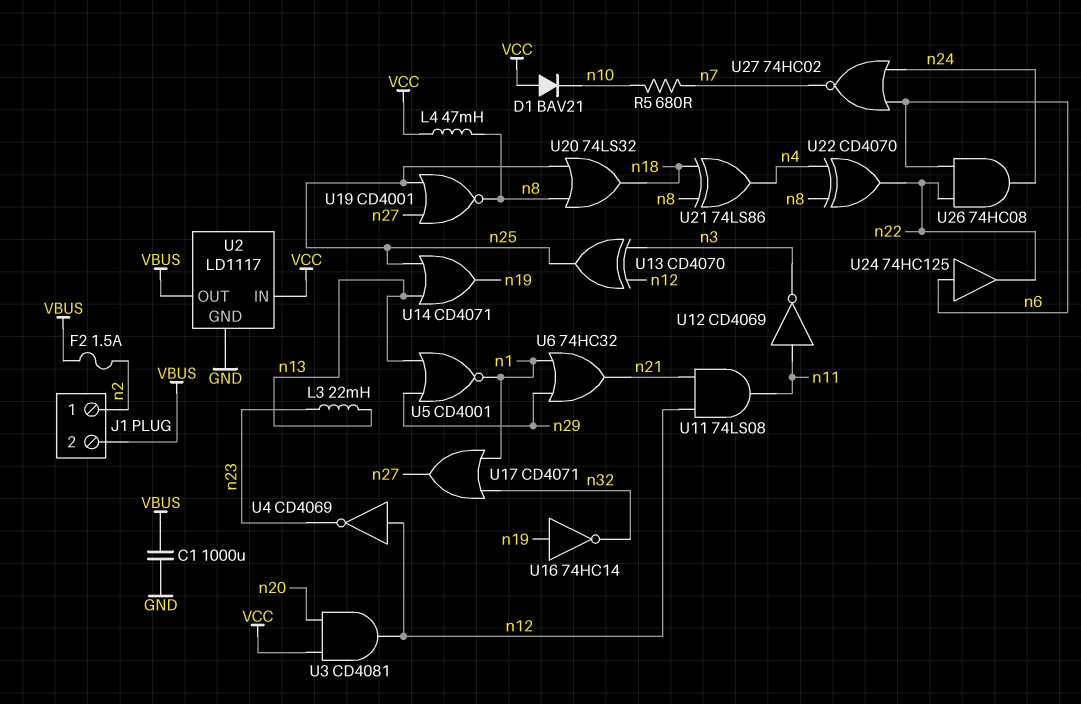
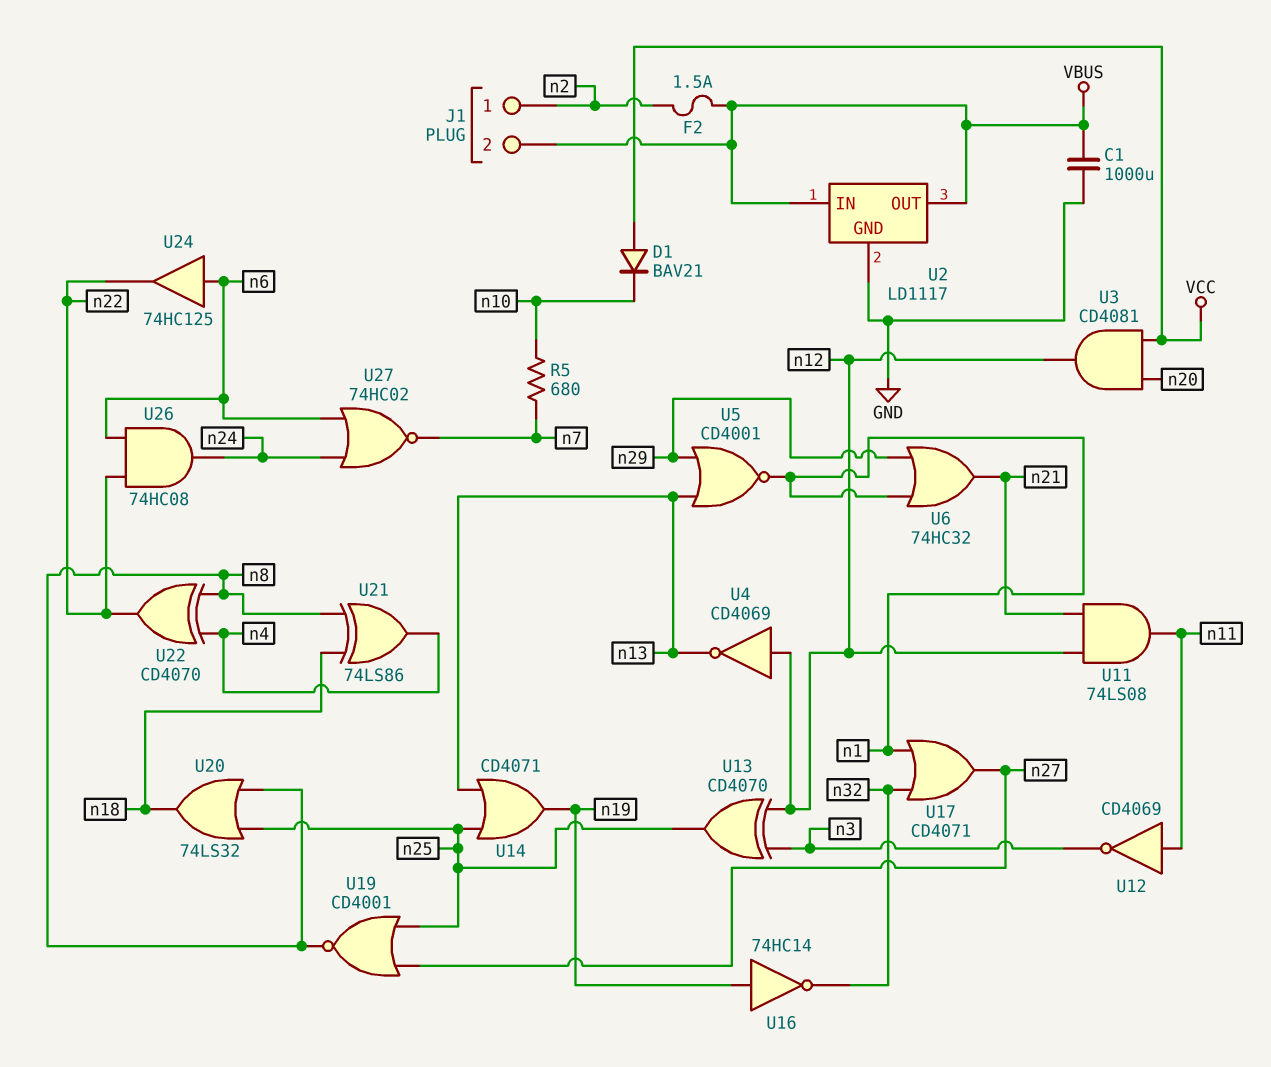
L3: 22mH (n13, n23) -> none
L4: 47mH (VCC, n8) -> none
U2 pin IN: VCC -> VBUS
U4: NOT CD4069 (in n12, out n23) -> NOT CD4069 (in n12, out n13)

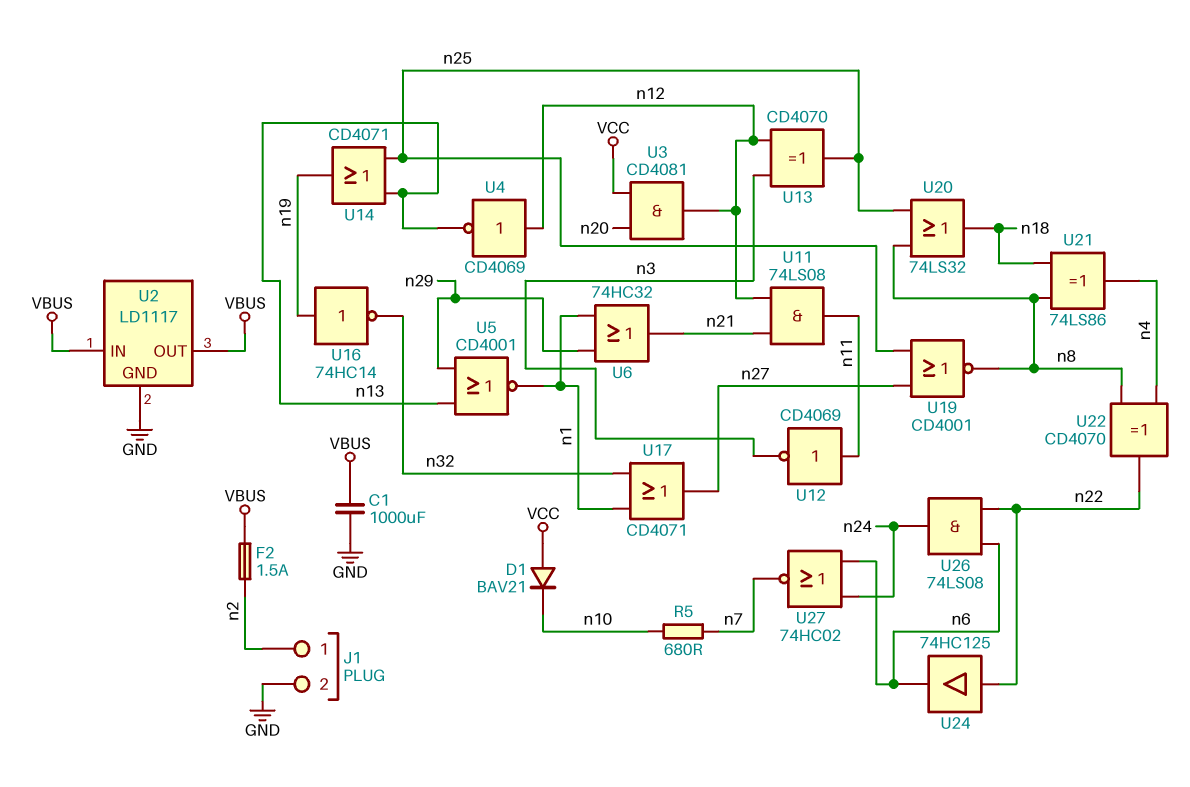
J1 pin 2: VBUS -> GND
U24: buffer 74HC125 (in n6, out n22) -> buffer 74HC125 (in n22, out n6)
U26: AND 74HC08 (in n6, in n22, out n24) -> AND 74LS08 (in n6, in n22, out n24)

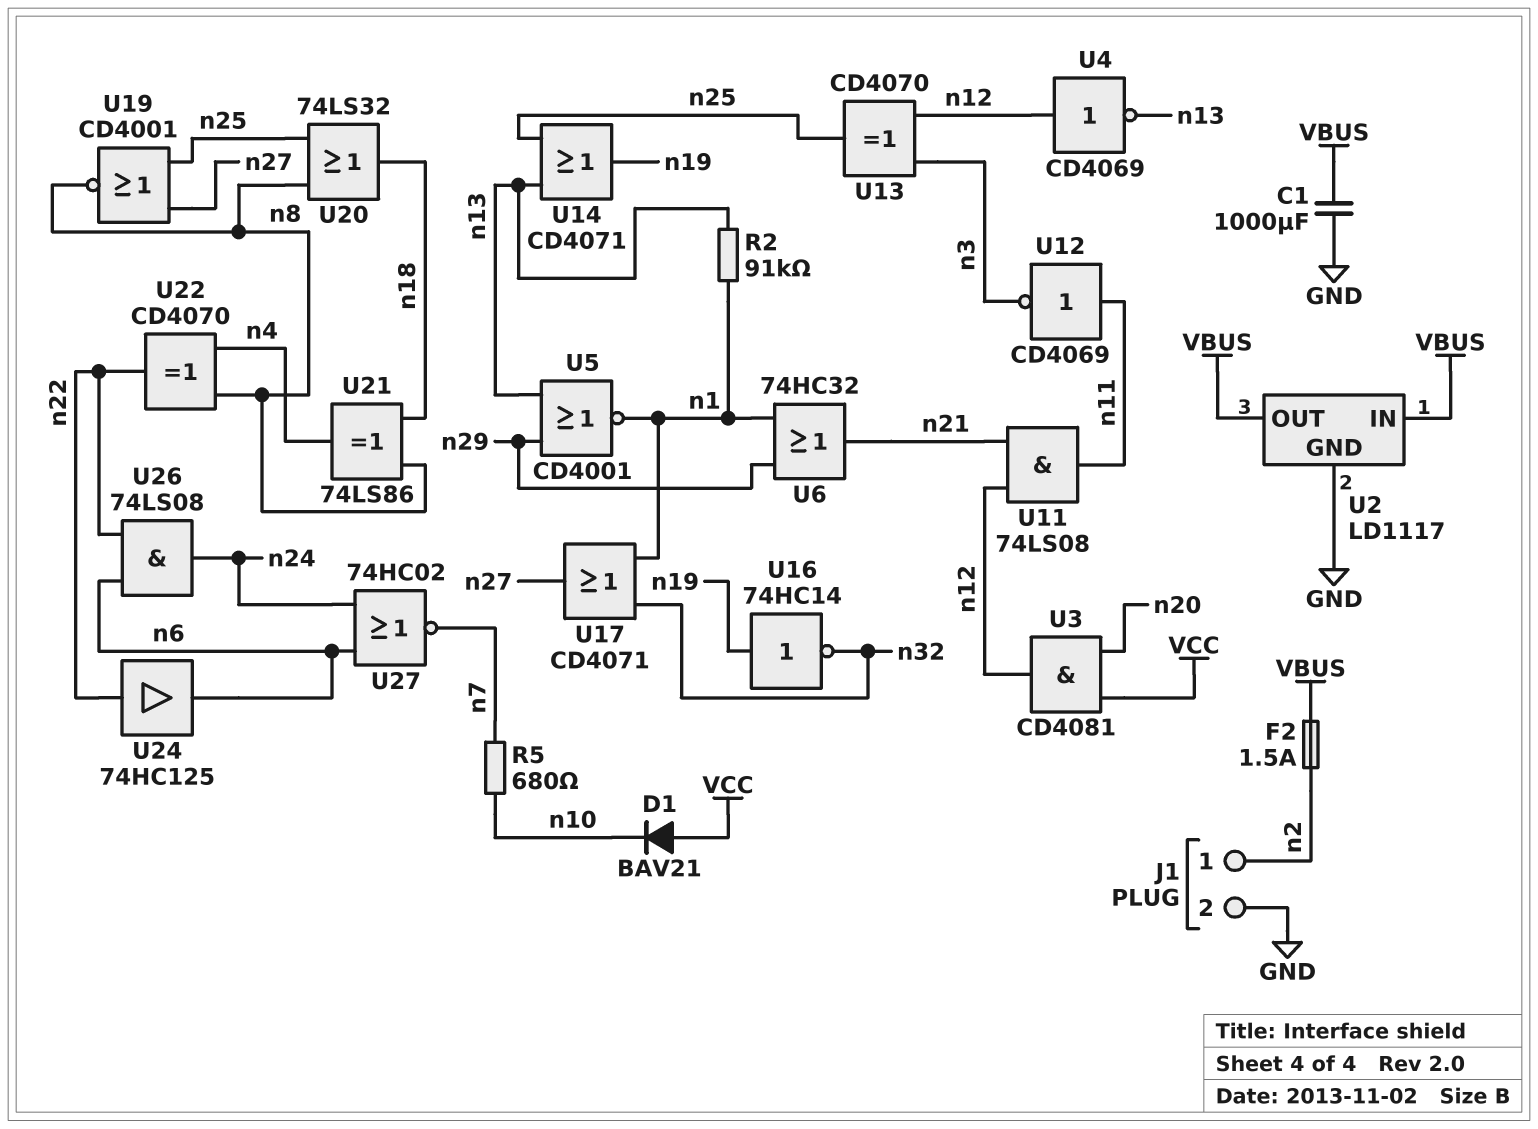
R2: none -> 91k (n1, n13)

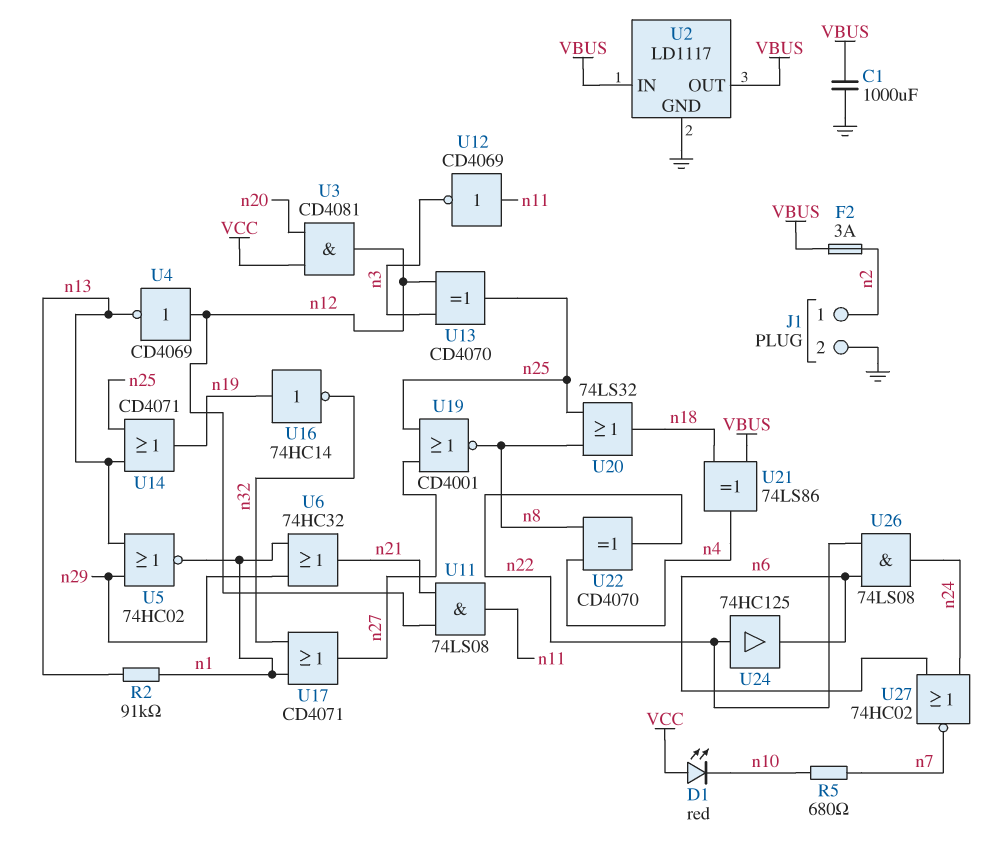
D1: diode BAV21 (A VCC, K n10) -> LED red (A VCC, K n10)
F2: 1.5A (VBUS, n2) -> 3A (VBUS, n2)
U5: NOR CD4001 (in n13, in n29, out n1) -> NOR 74HC02 (in n13, in n29, out n1)
U21: XOR 74LS86 (in n8, in n18, out n4) -> XOR 74LS86 (in VBUS, in n18, out n4)

